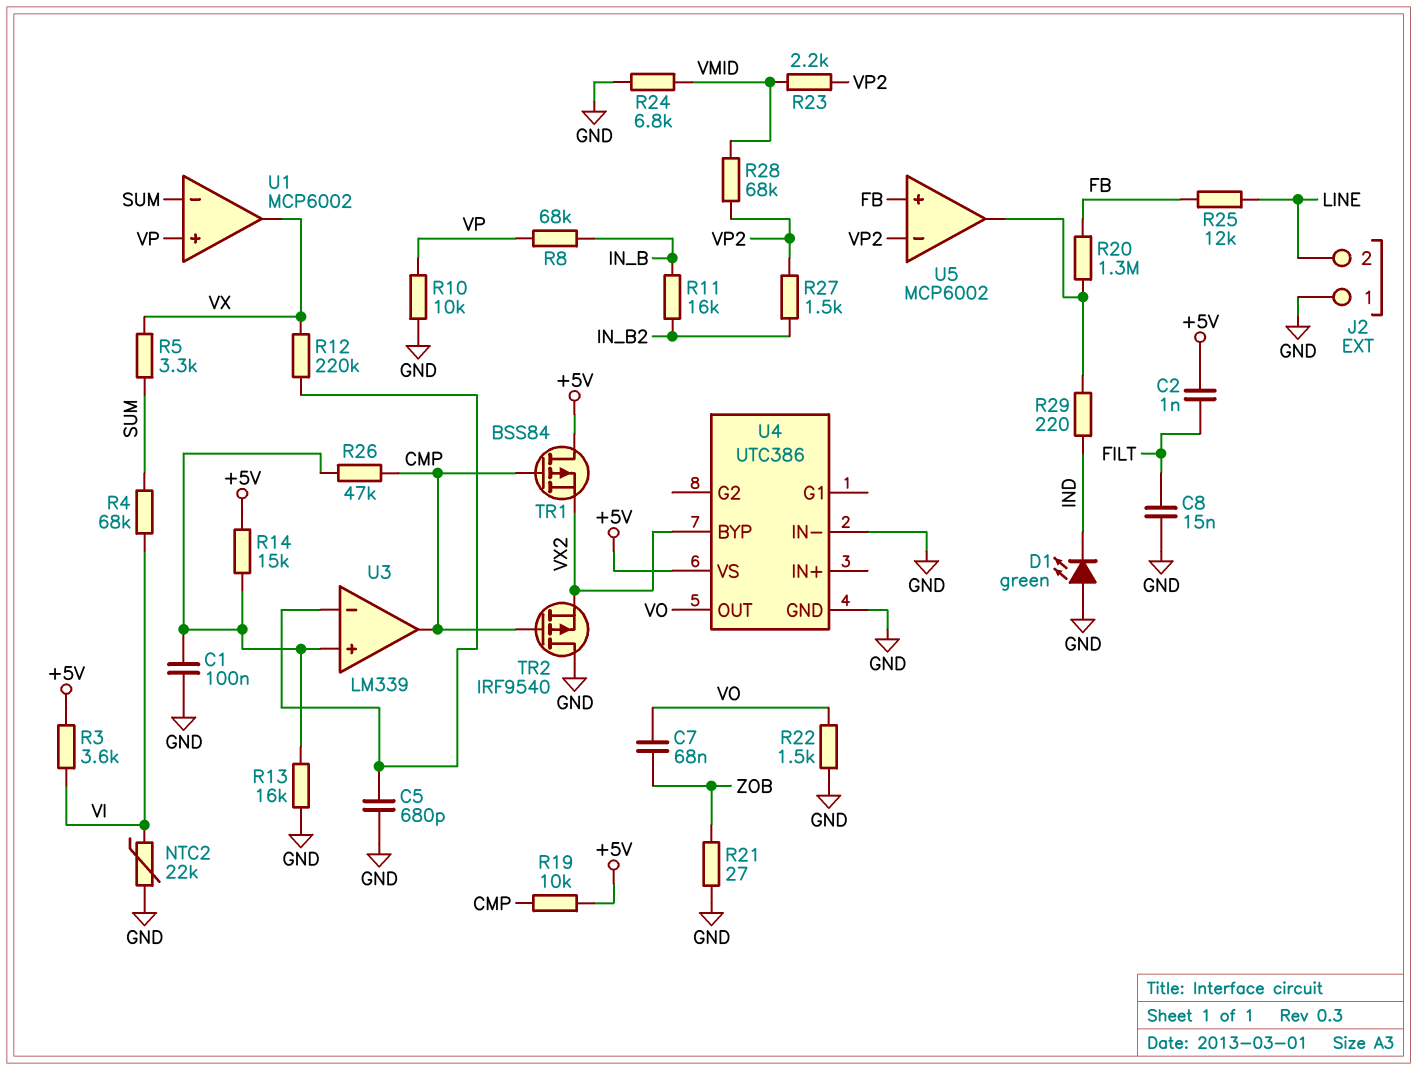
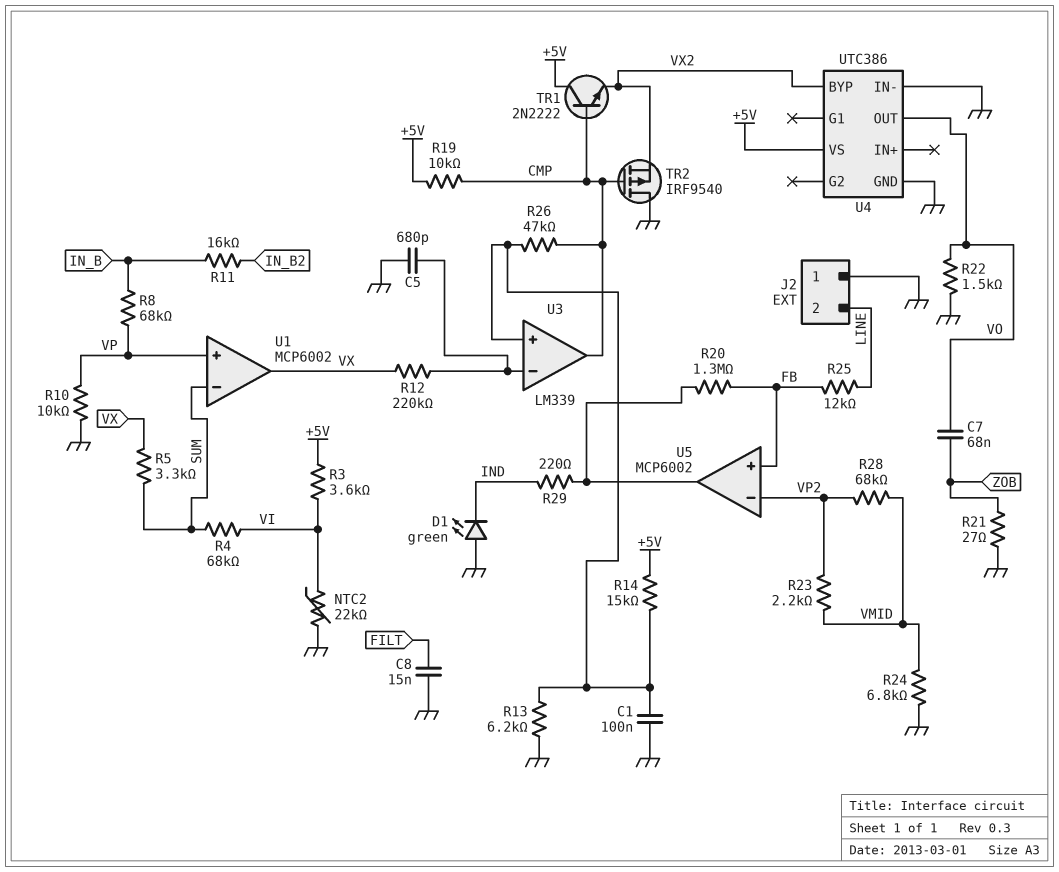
C2: 1nF (+5V, FILT) -> none
R13: 16k (GND, U3/in+) -> 6.2k (GND, U3/in+)
R27: 1.5k (IN_B2, VP2) -> none
TR1: PMOS BSS84 (G CMP, D +5V, S VX2) -> NPN 2N2222 (B CMP, C +5V, E VX2)

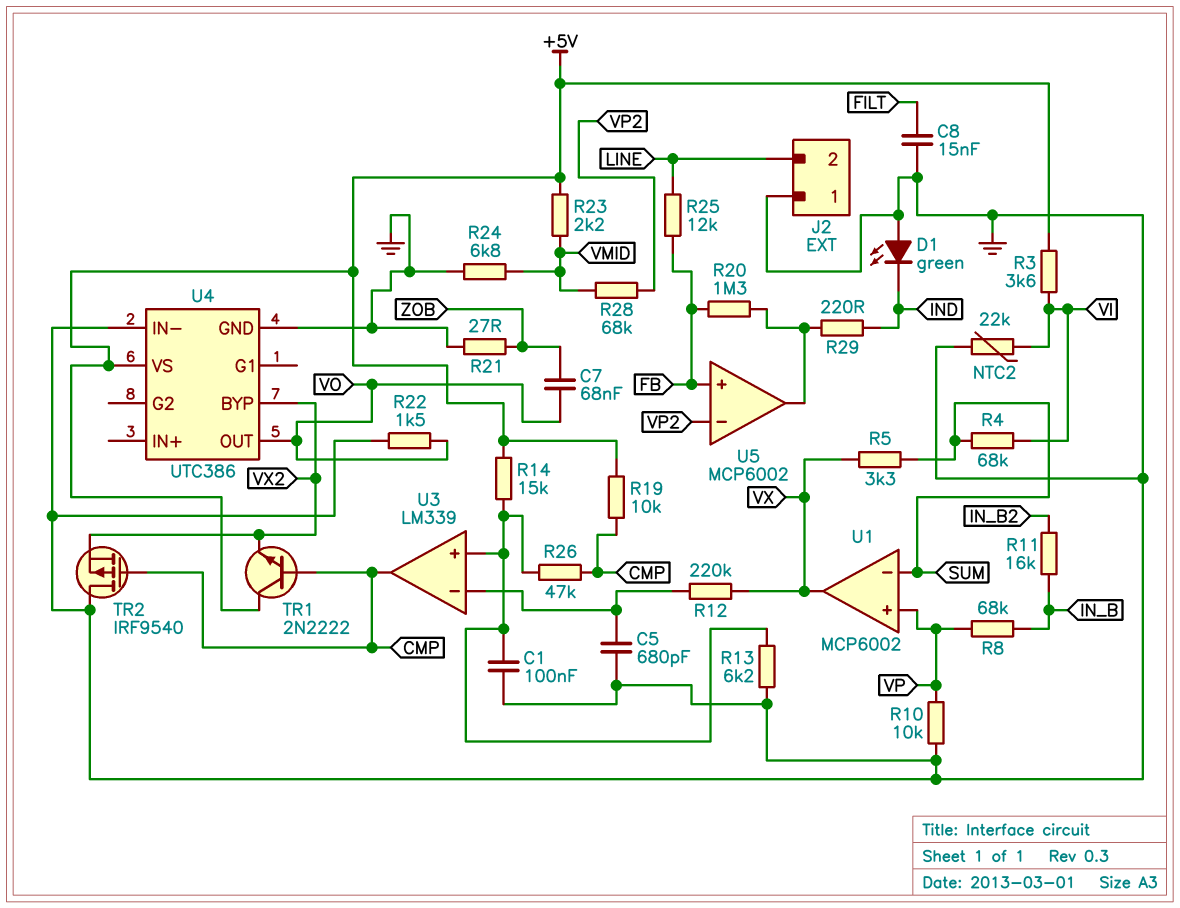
R23: 2.2k (VMID, VP2) -> 2.2k (+5V, VMID)

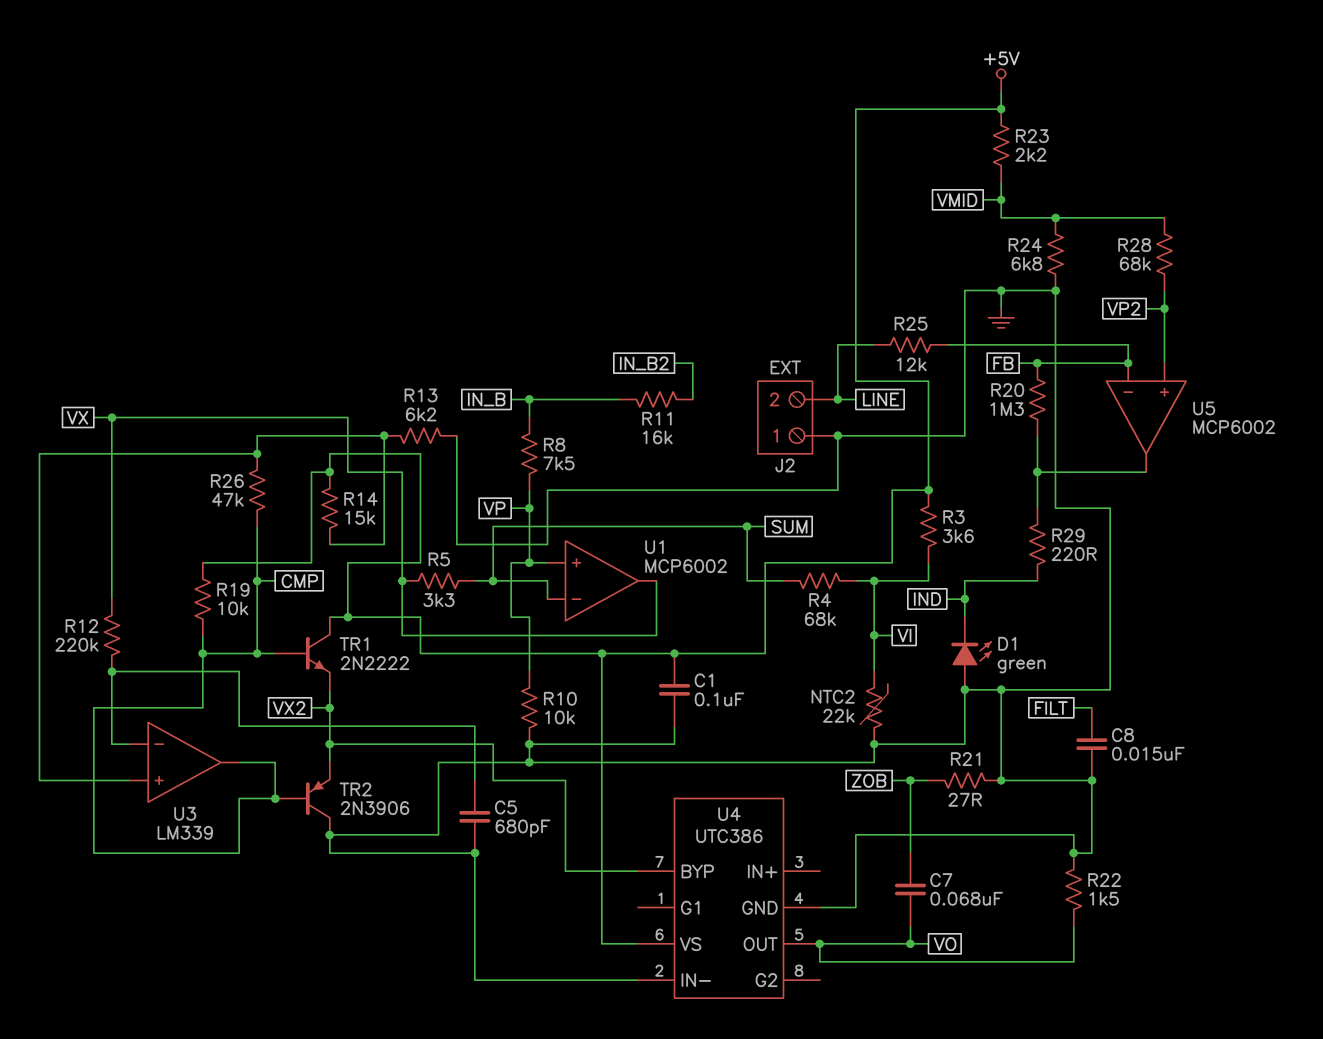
C1: 100nF (GND, U3/in+) -> 100nF (+5V, GND)
R8: 68k (IN_B, VP) -> 7.5k (IN_B, VP)
TR2: PMOS IRF9540 (G CMP, D GND, S VX2) -> PNP 2N3906 (B CMP, C GND, E VX2)
U5 pin in+: FB -> VP2
U5 pin in-: VP2 -> FB

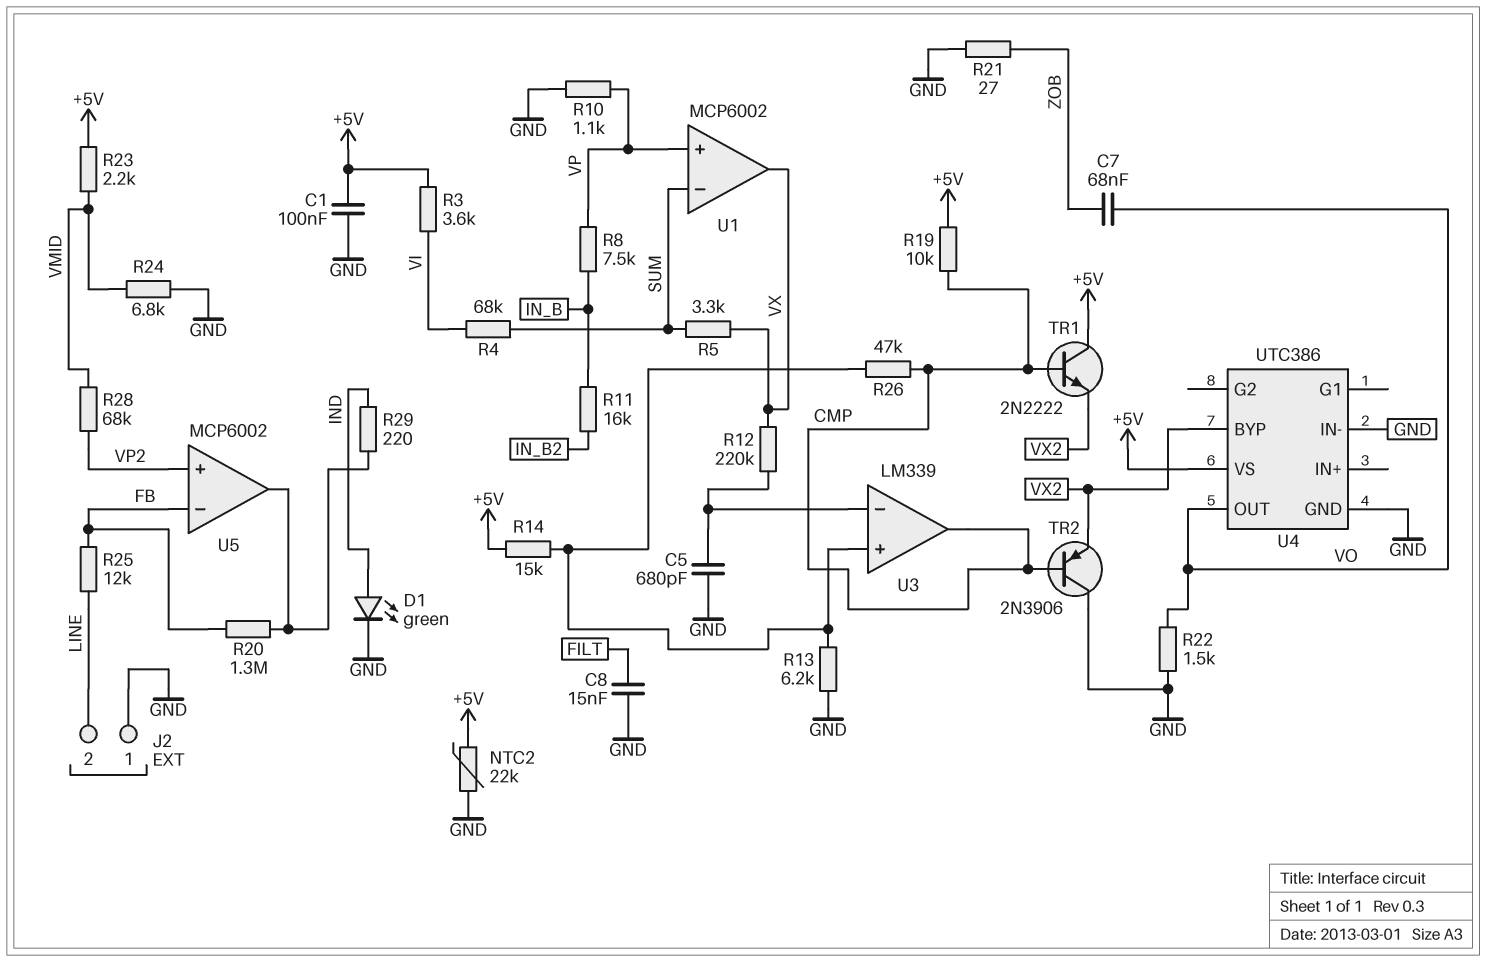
D1: LED green (A GND, K IND) -> LED green (A IND, K GND)
NTC2: 22k (GND, VI) -> 22k (+5V, GND)
R10: 10k (GND, VP) -> 1.1k (GND, VP)

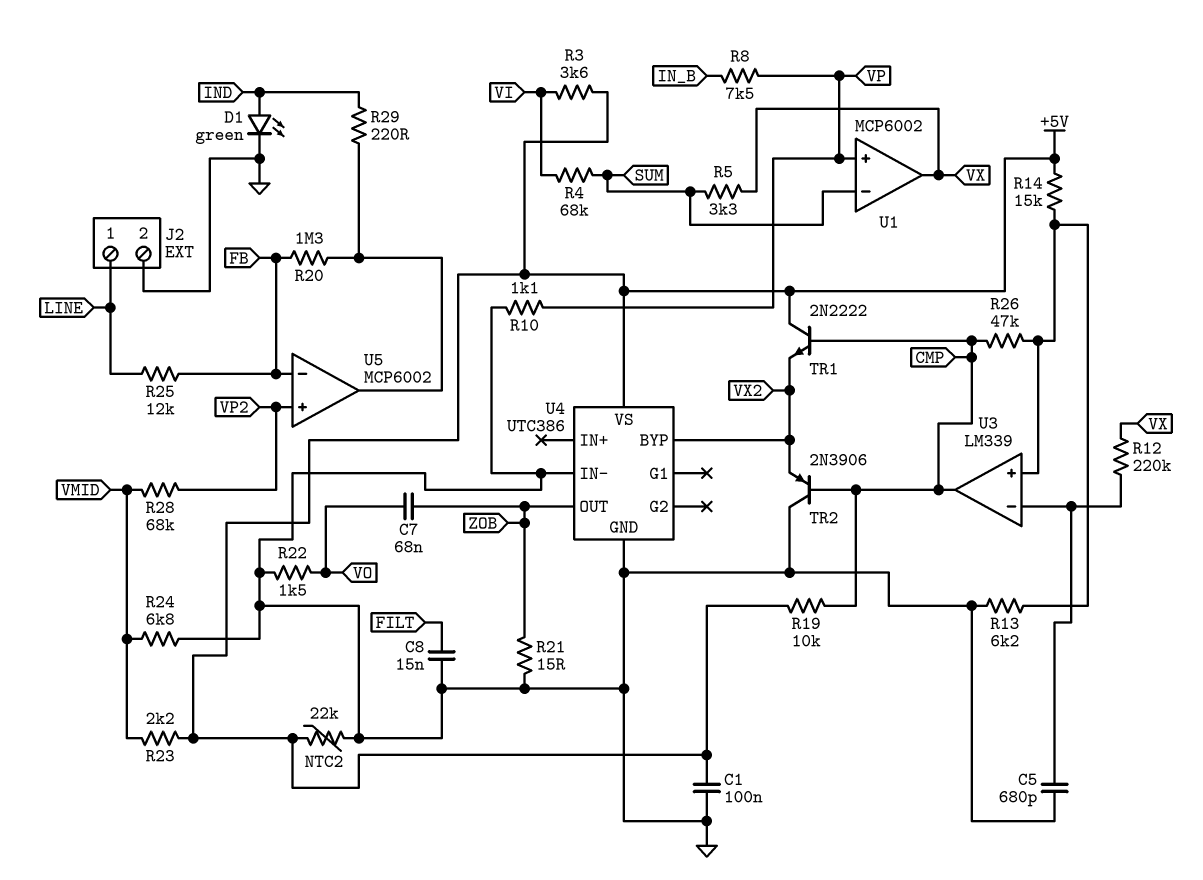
J2 pin 1: GND -> LINE
J2 pin 2: LINE -> GND
R11: 16k (IN_B, IN_B2) -> none
R21: 27 (GND, ZOB) -> 15 (GND, ZOB)
U4 pin OUT: VO -> ZOB

